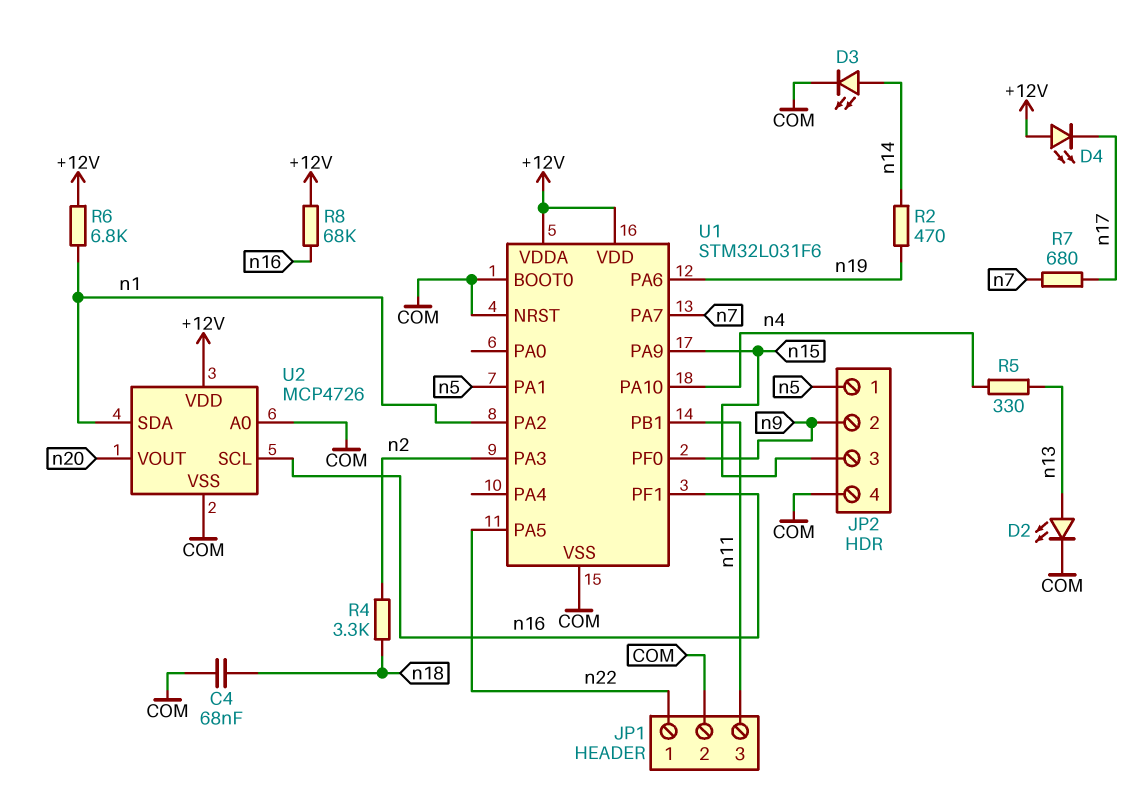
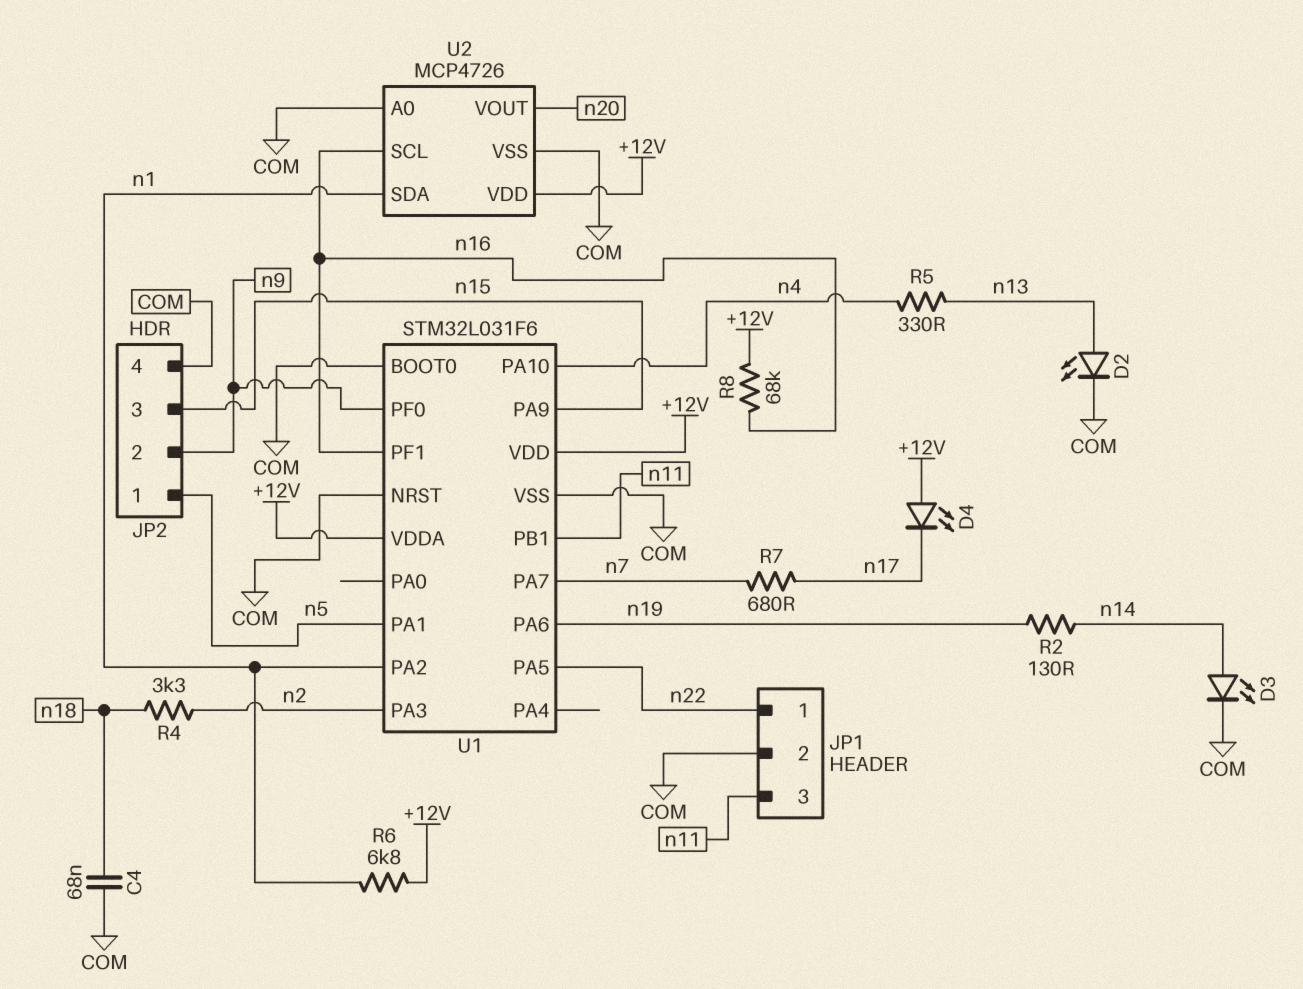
R2: 470 (n14, n19) -> 130 (n14, n19)

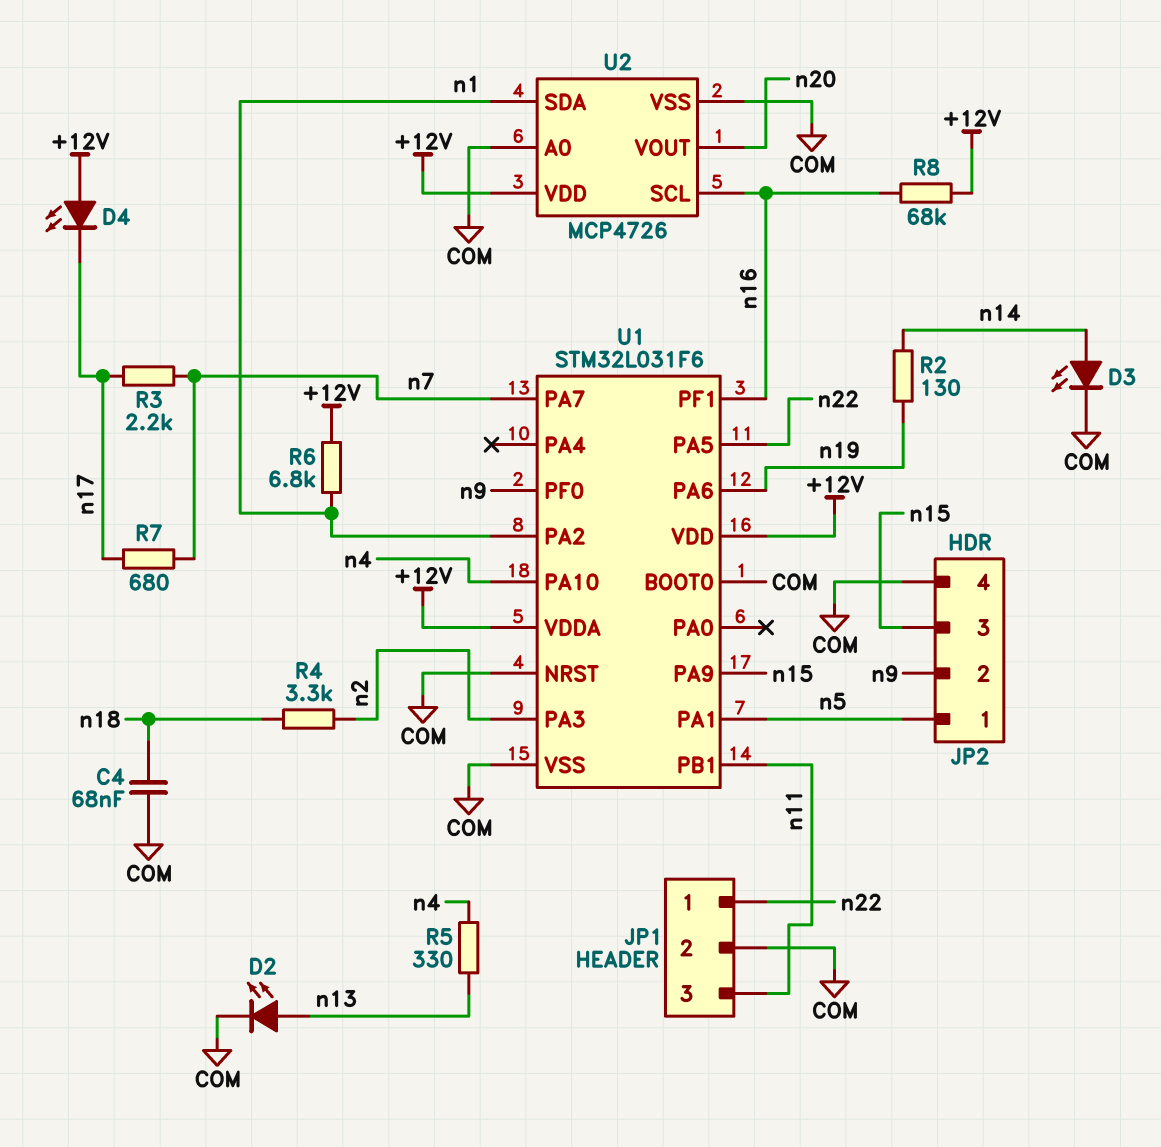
R3: none -> 2.2k (n7, n17)

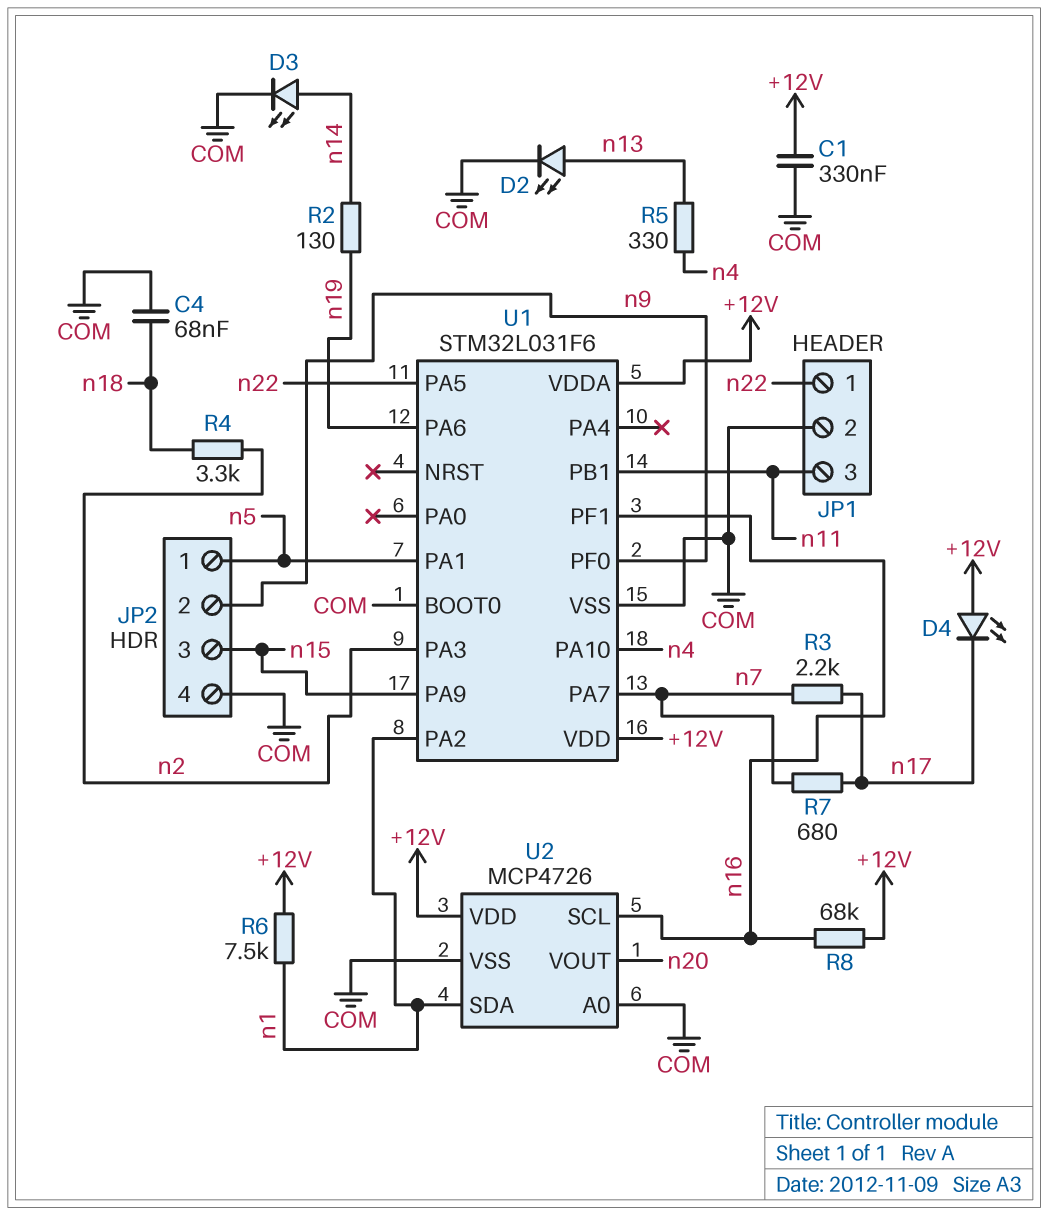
C1: none -> 330nF (+12V, COM)
R6: 6.8k (+12V, n1) -> 7.5k (+12V, n1)
U1 pin NRST: COM -> none

